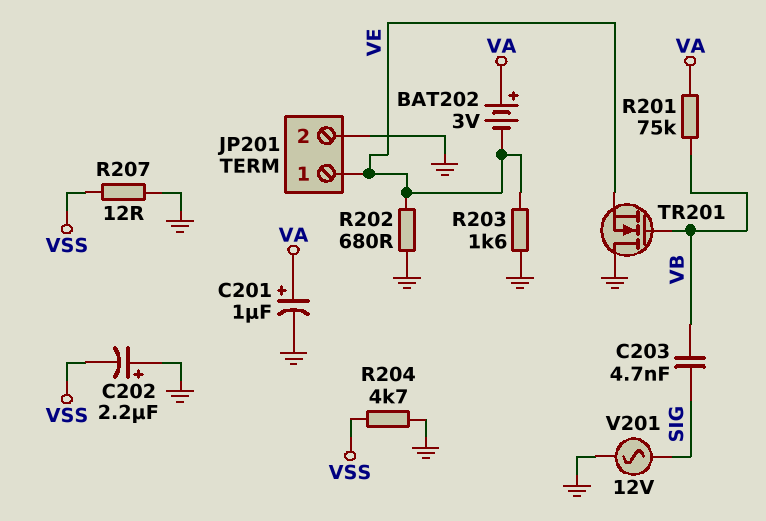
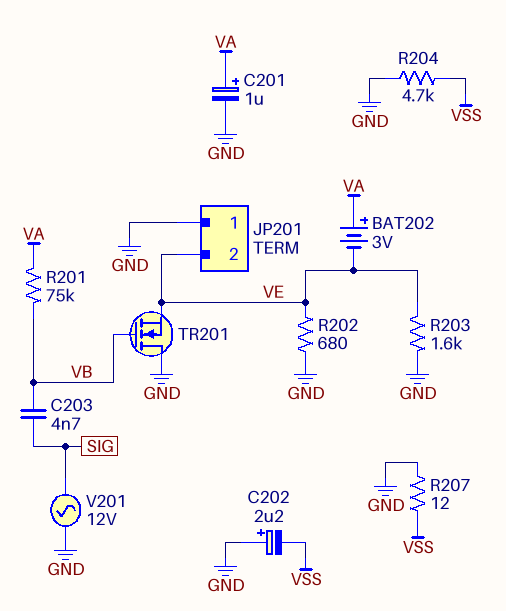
JP201 pin 1: VE -> GND
JP201 pin 2: GND -> VE

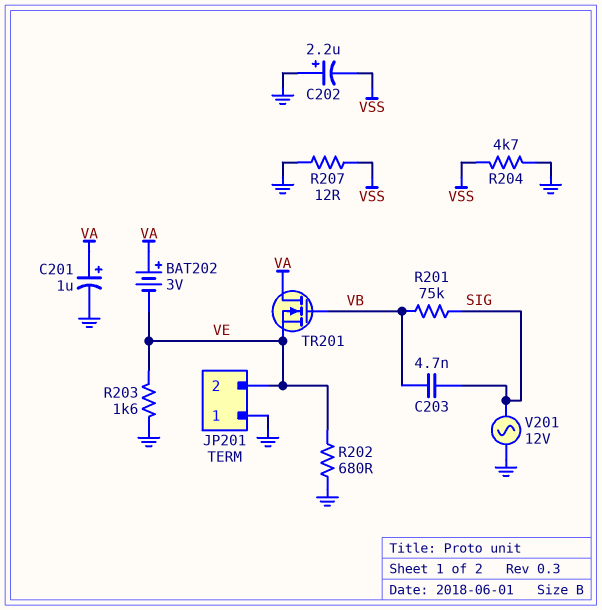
R201: 75k (VA, VB) -> 75k (SIG, VB)
TR201: NMOS (G VB, D GND, S VE) -> NMOS (G VB, D VA, S VE)

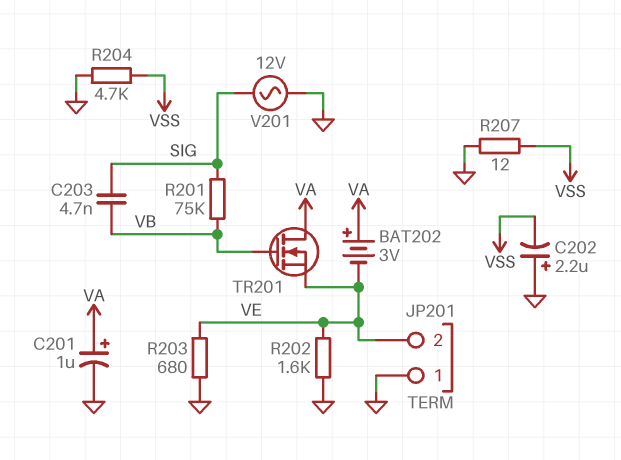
R202: 680 (GND, VE) -> 1.6k (GND, VE)
R203: 1.6k (GND, VE) -> 680 (GND, VE)

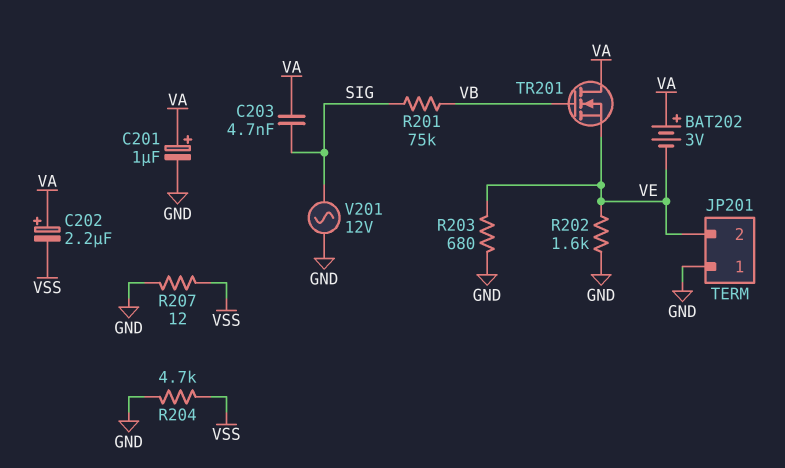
C202: 2.2uF (plus GND, minus VSS) -> 2.2uF (plus VA, minus VSS)
C203: 4.7nF (SIG, VB) -> 4.7nF (SIG, VA)

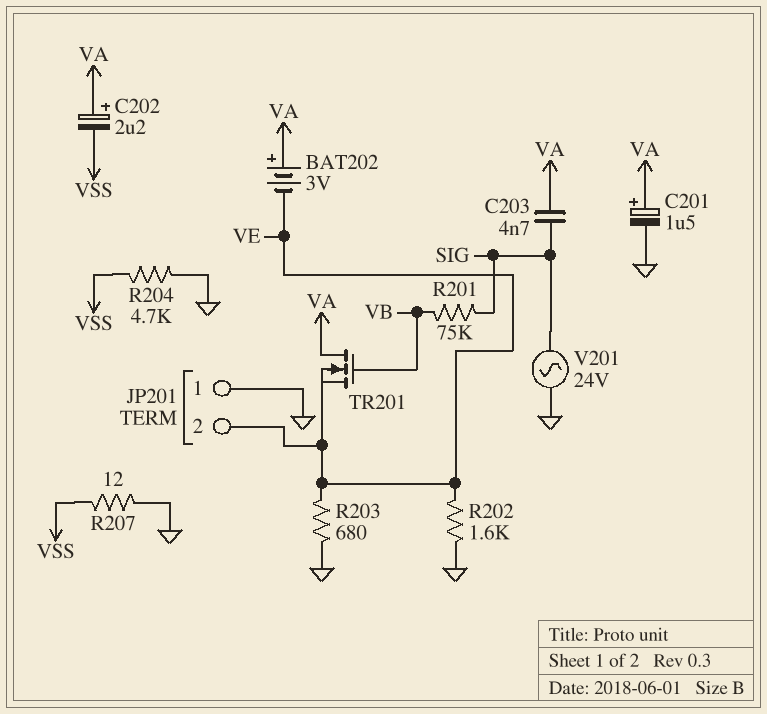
C201: 1uF (plus VA, minus GND) -> 1.5uF (plus VA, minus GND)
V201: AC 12V (GND, SIG) -> AC 24V (GND, SIG)

